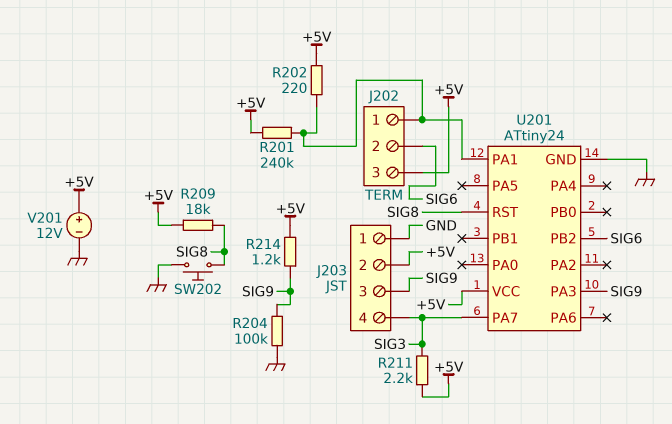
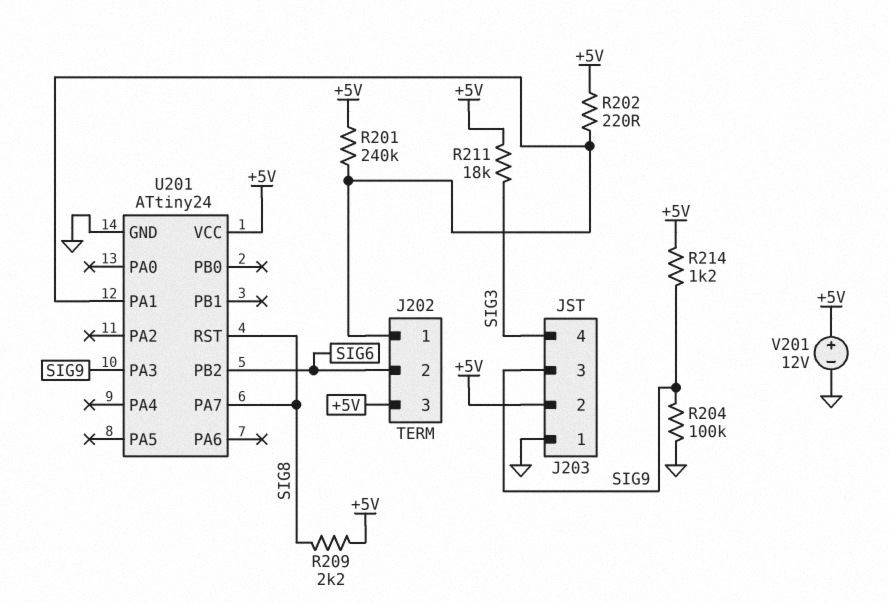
R209: 18k (+5V, SIG8) -> 2.2k (+5V, SIG8)
R211: 2.2k (+5V, SIG3) -> 18k (+5V, SIG3)
SW202: button (GND, SIG8) -> none
U201 pin PA7: SIG3 -> SIG8

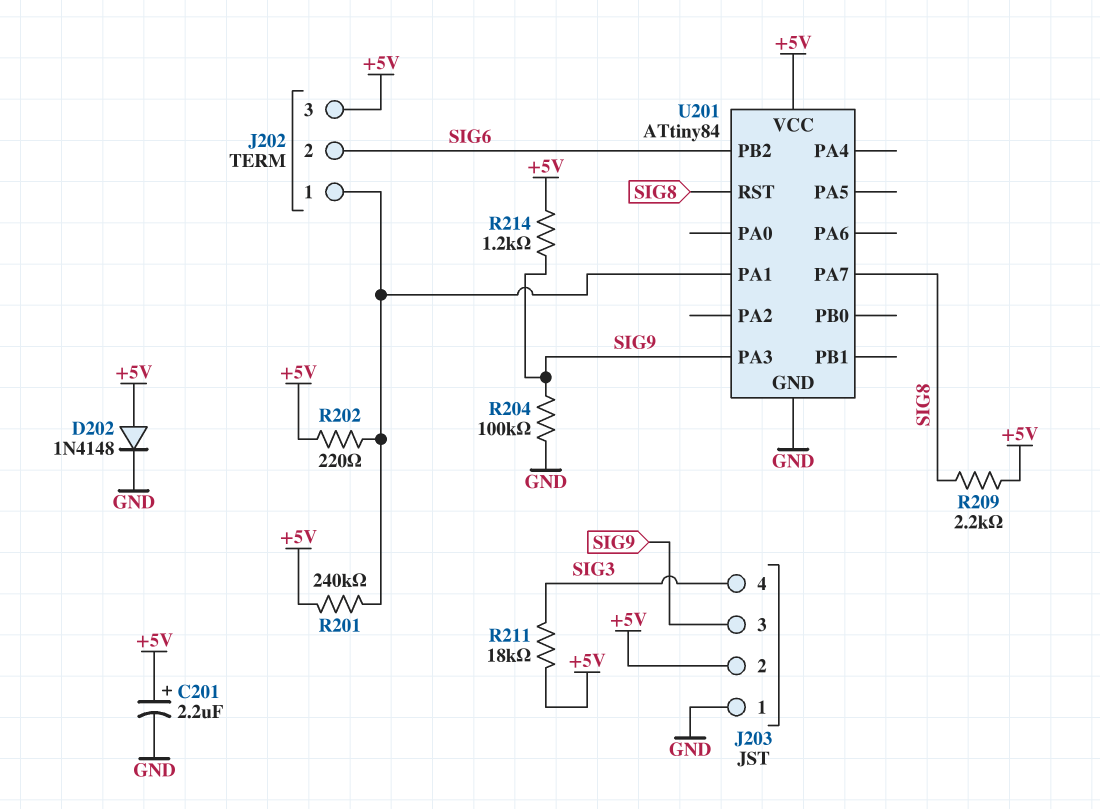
C201: none -> 2.2uF (plus +5V, minus GND)
D202: none -> diode 1N4148 (A +5V, K GND)
U201: ATtiny24 -> ATtiny84
V201: 12V (plus +5V, minus GND) -> none

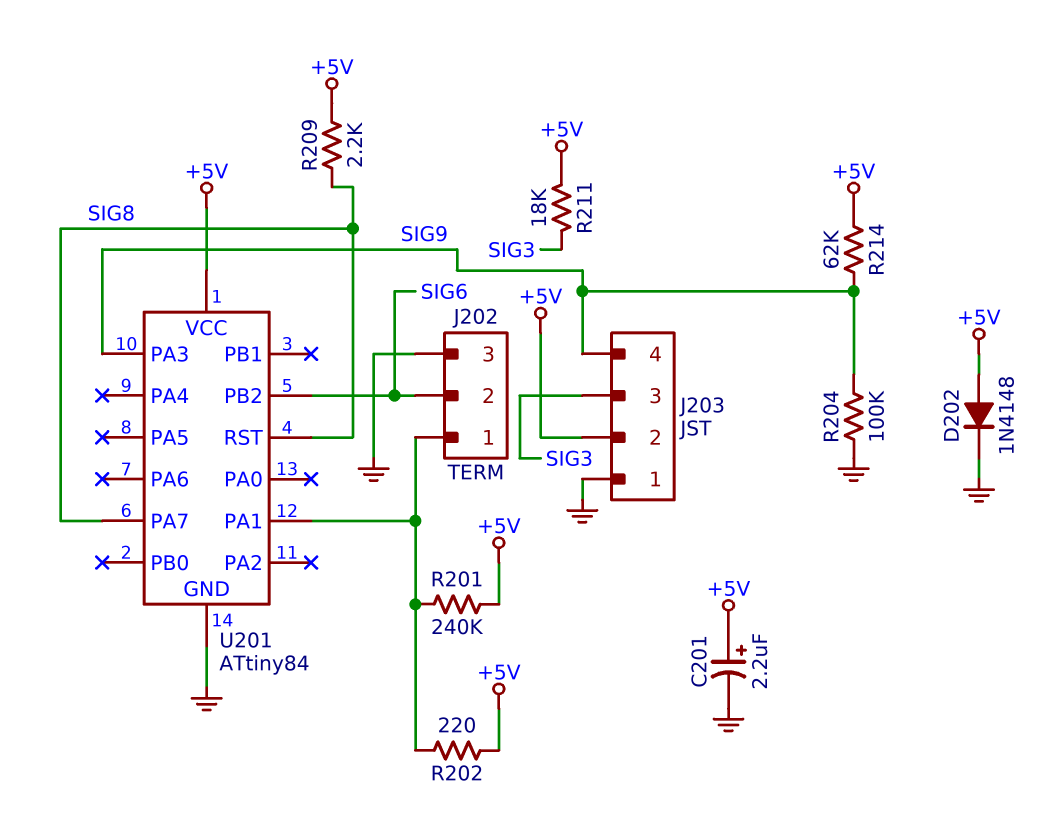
J202 pin 3: +5V -> GND
J203 pin 3: SIG9 -> SIG3
J203 pin 4: SIG3 -> SIG9
R214: 1.2k (+5V, SIG9) -> 62k (+5V, SIG9)

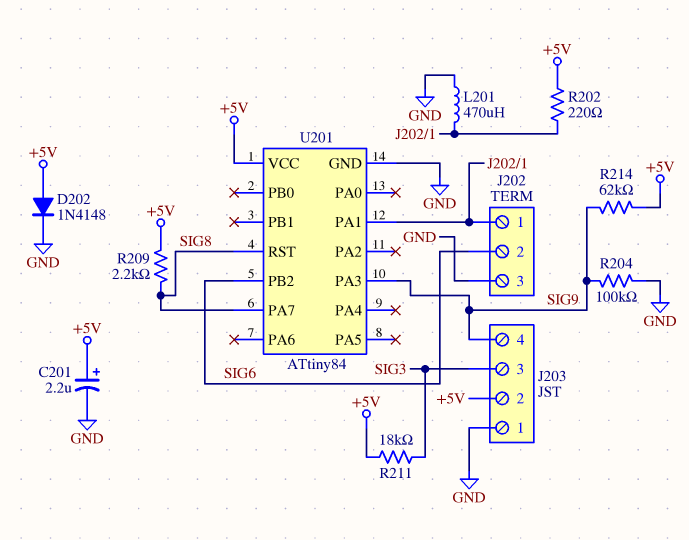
L201: none -> 470uH (GND, J202/1)
R201: 240k (+5V, J202/1) -> none

